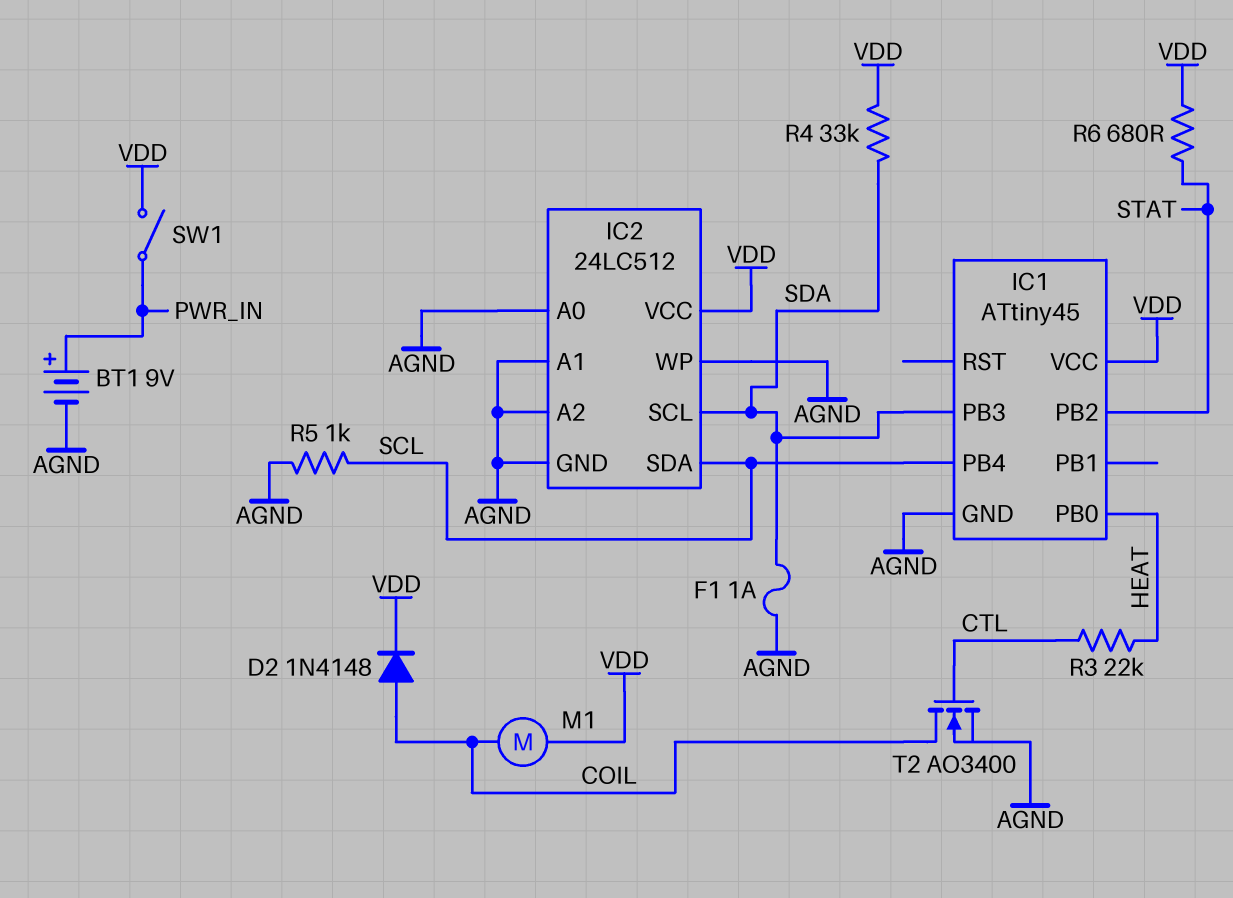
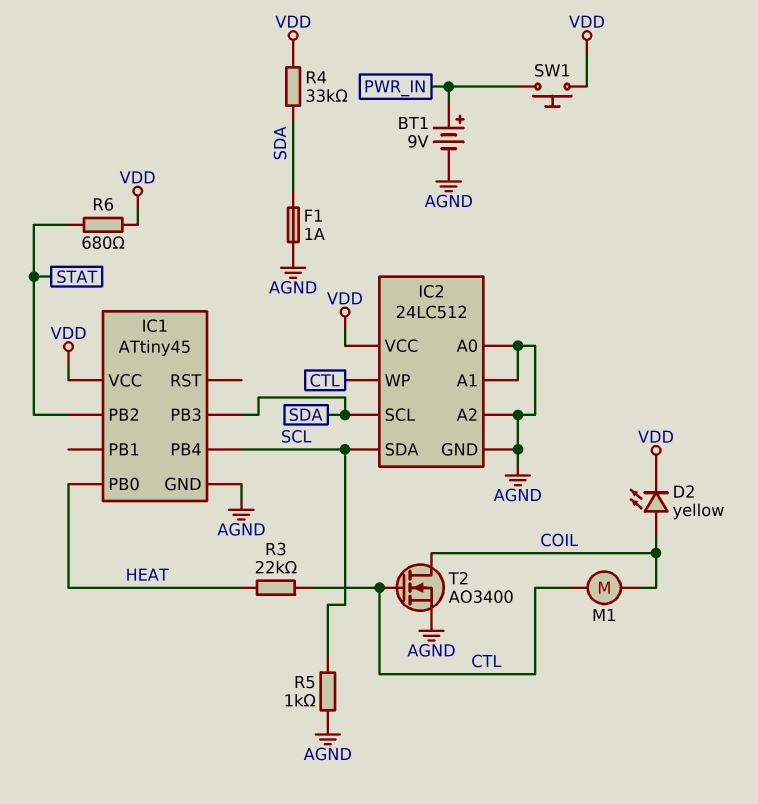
D2: diode 1N4148 (A COIL, K VDD) -> LED yellow (A COIL, K VDD)
IC2 pin WP: AGND -> CTL
M1: motor (COIL, VDD) -> motor (COIL, CTL)
SW1: switch (PWR_IN, VDD) -> button (PWR_IN, VDD)

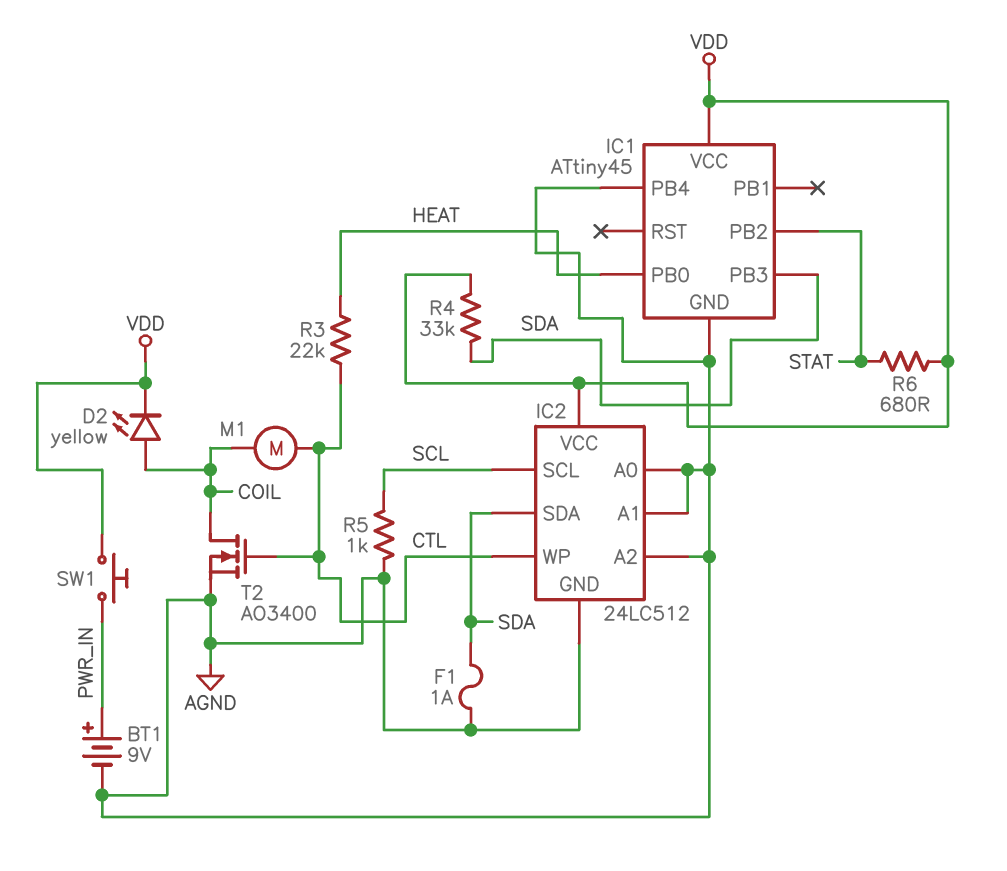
IC1 pin PB4: SCL -> AGND
IC2 pin SCL: SDA -> SCL
IC2 pin SDA: SCL -> SDA

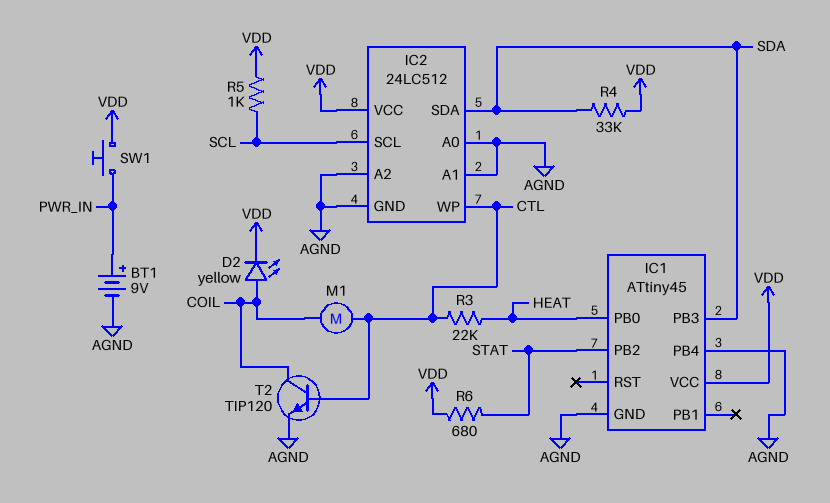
F1: 1A (AGND, SDA) -> none
R5: 1k (AGND, SCL) -> 1k (SCL, VDD)
T2: NMOS AO3400 (G CTL, D COIL, S AGND) -> NPN TIP120 (B CTL, C COIL, E AGND)

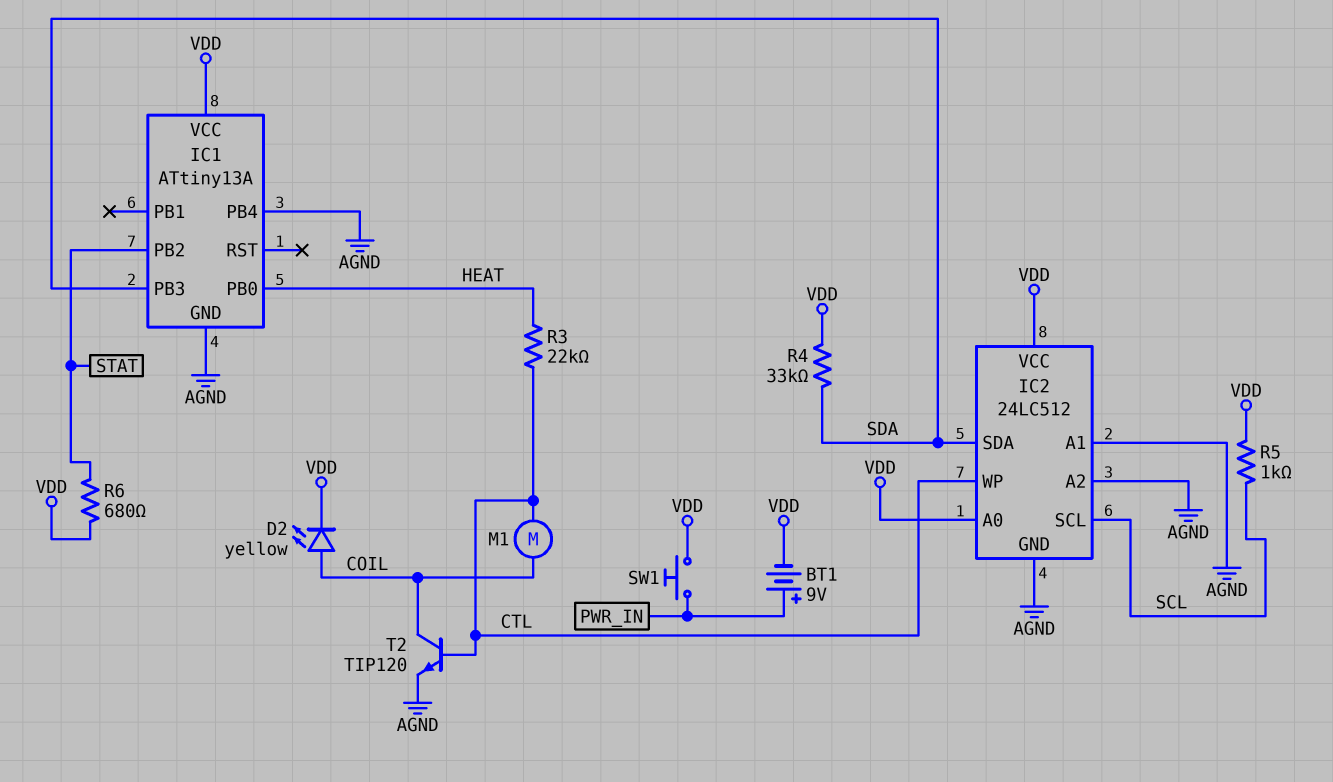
BT1: 9V (plus PWR_IN, minus AGND) -> 9V (plus PWR_IN, minus VDD)
IC1: ATtiny45 -> ATtiny13A
IC2 pin A0: AGND -> VDD

